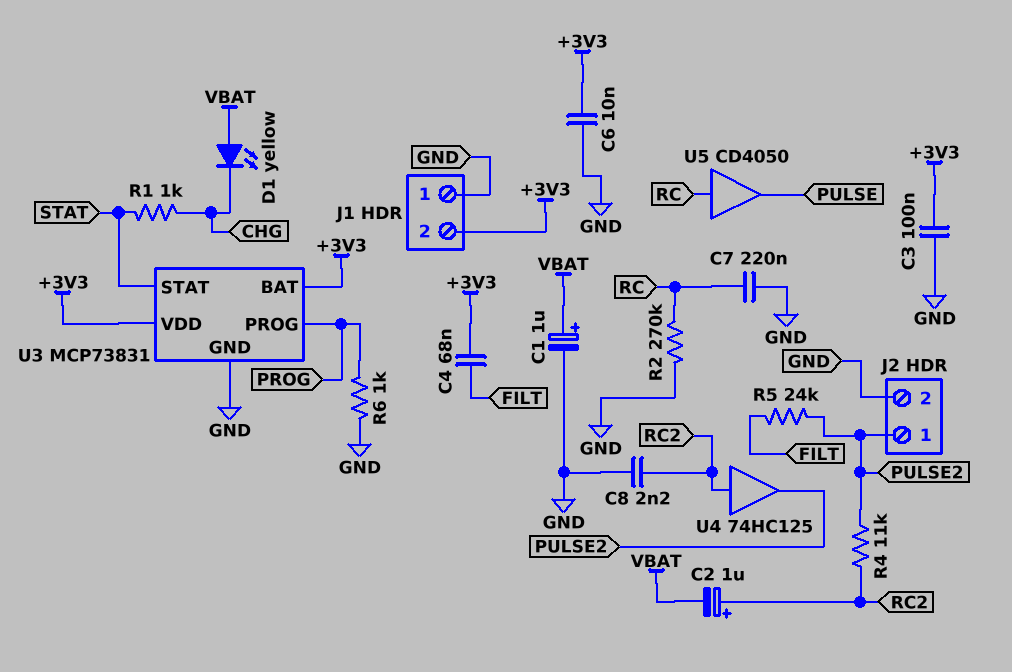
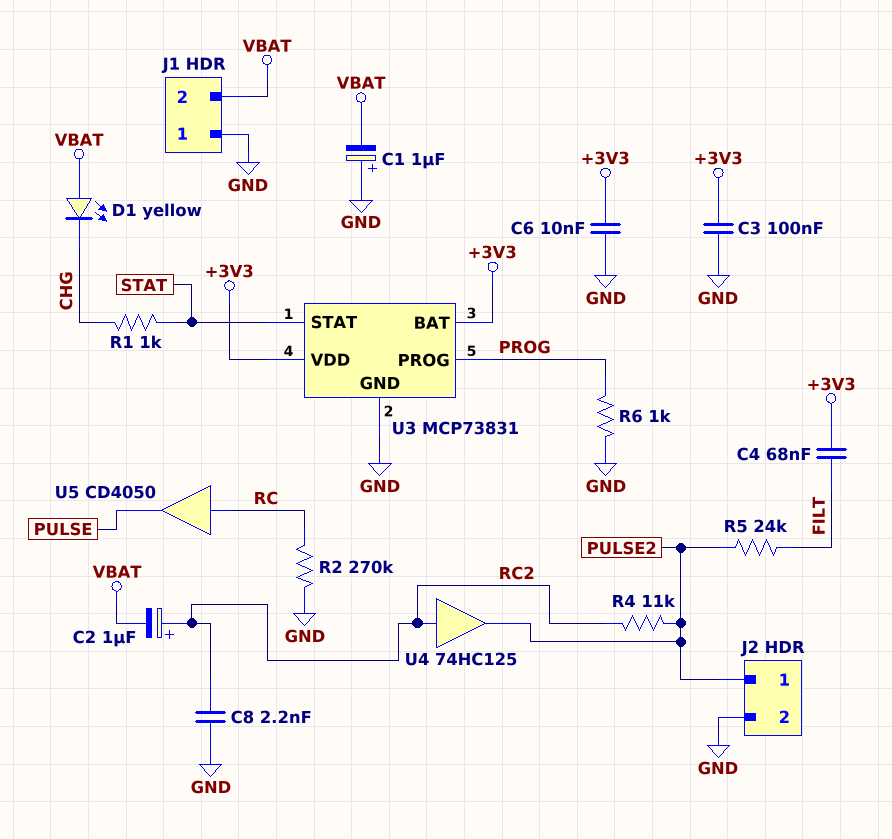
C1: 1uF (plus VBAT, minus GND) -> 1uF (plus GND, minus VBAT)
C7: 220nF (GND, RC) -> none
J1 pin 2: +3V3 -> VBAT

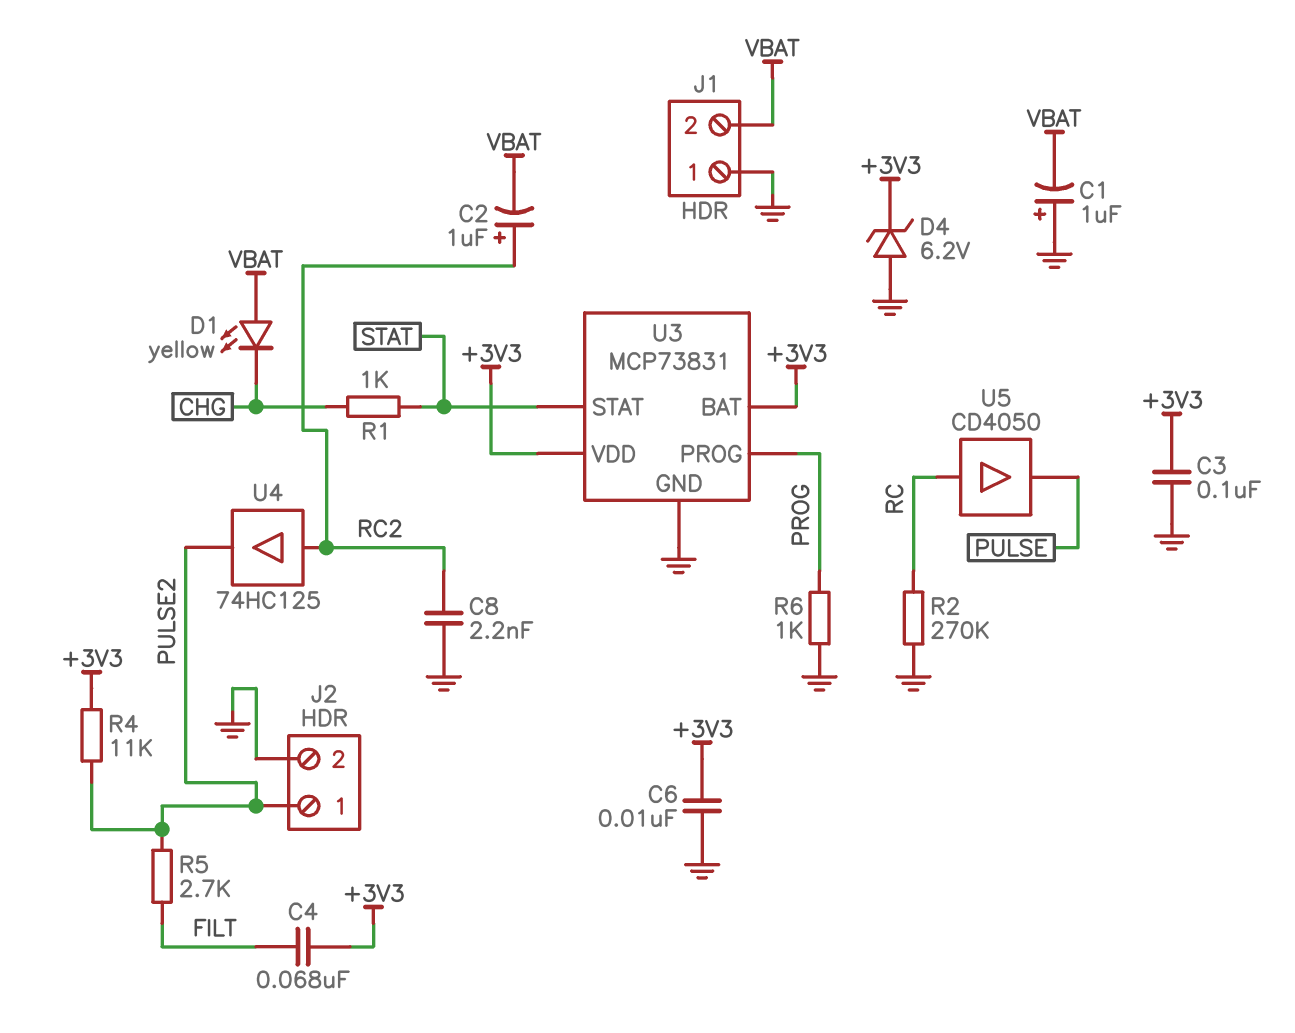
D4: none -> zener 6.2V (A GND, K +3V3)
R4: 11k (PULSE2, RC2) -> 11k (+3V3, PULSE2)
R5: 24k (FILT, PULSE2) -> 2.7k (FILT, PULSE2)

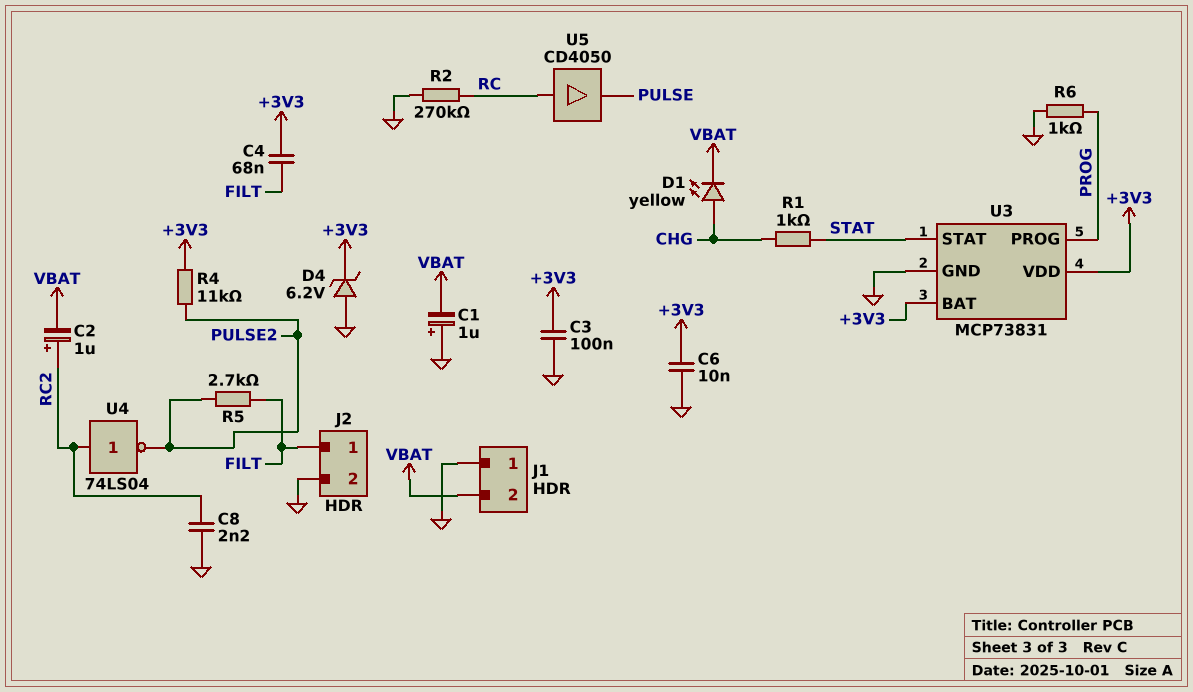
D1: LED yellow (A VBAT, K CHG) -> LED yellow (A CHG, K VBAT)
J2 pin 1: PULSE2 -> FILT
U4: buffer 74HC125 (in RC2, out PULSE2) -> NOT 74LS04 (in RC2, out PULSE2)

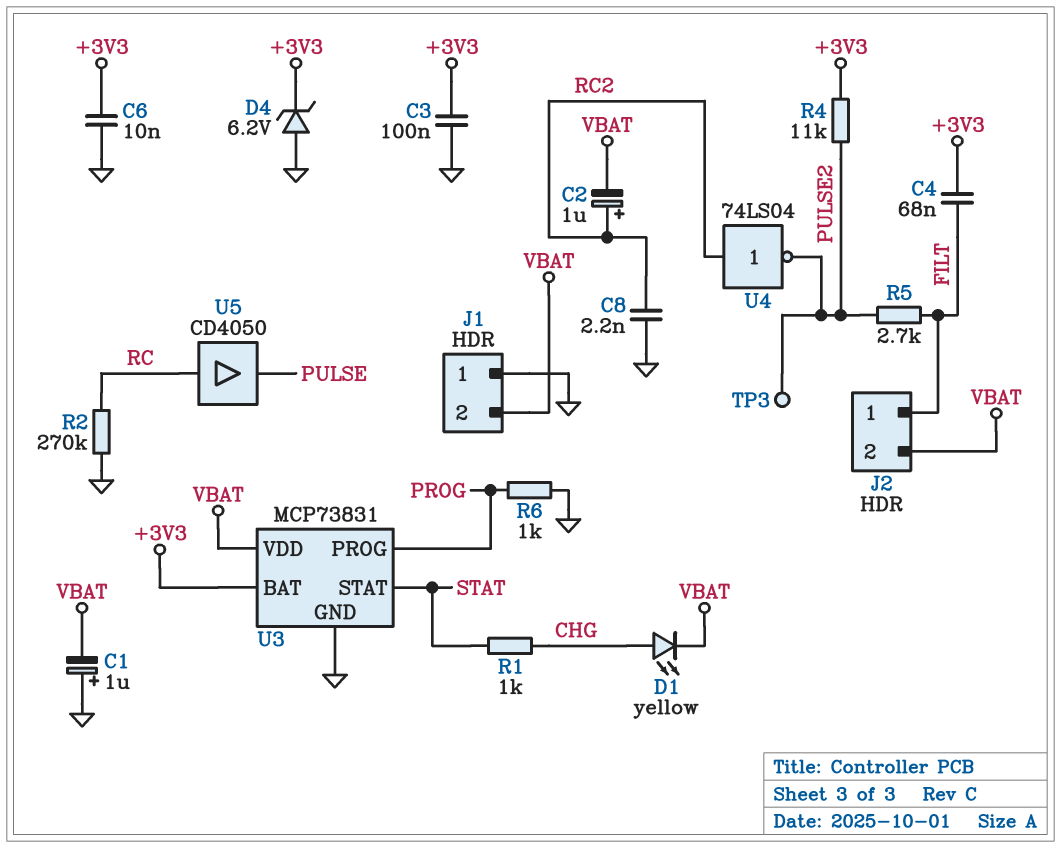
J2 pin 2: GND -> VBAT
TP3: none -> test point (PULSE2)
U3 pin VDD: +3V3 -> VBAT

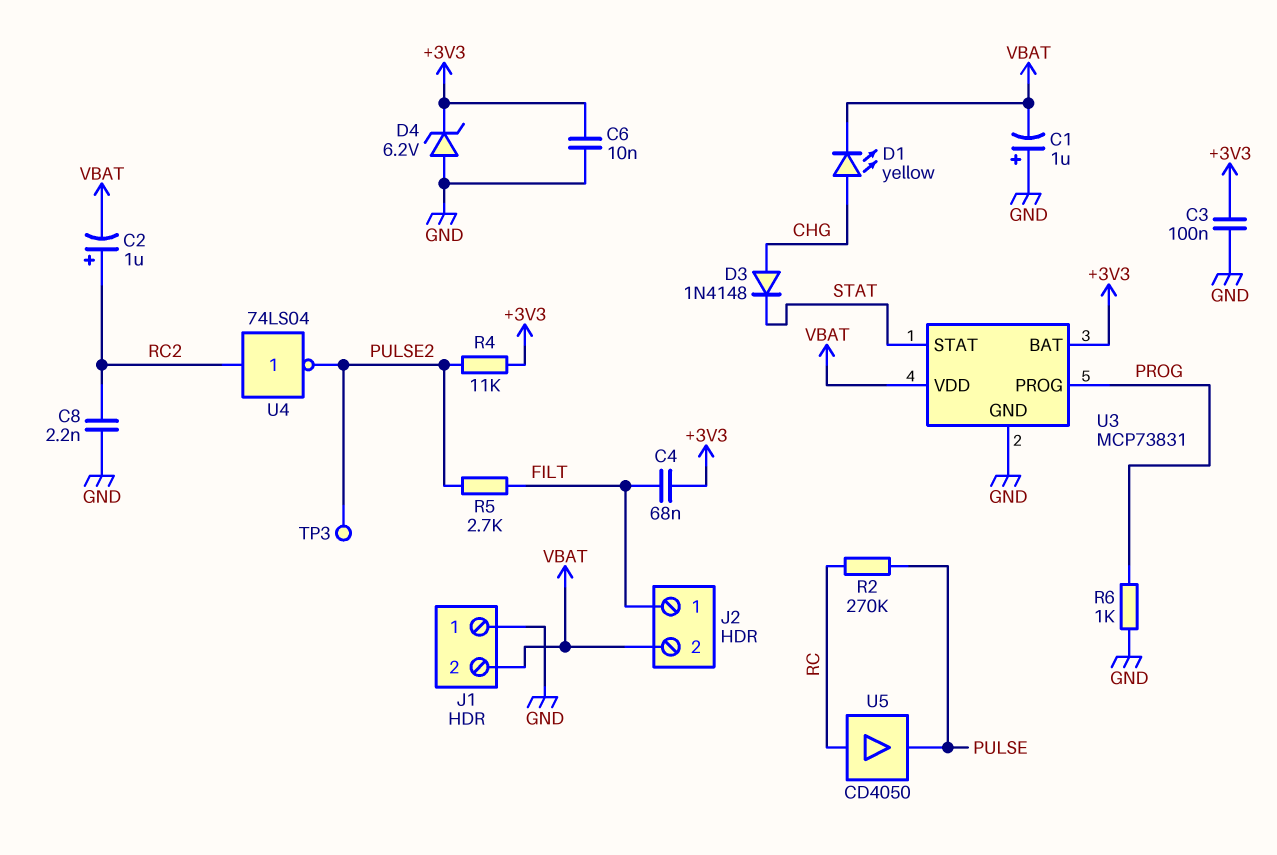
D3: none -> diode 1N4148 (A CHG, K STAT)
R1: 1k (CHG, STAT) -> none
R2: 270k (GND, RC) -> 270k (PULSE, RC)

